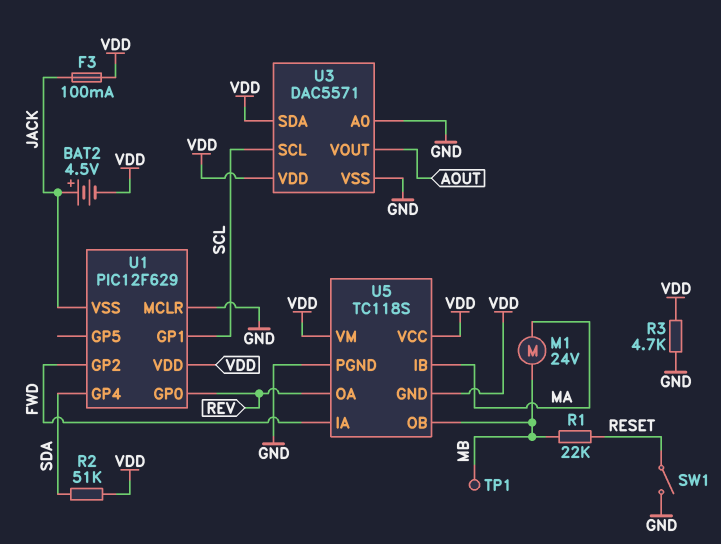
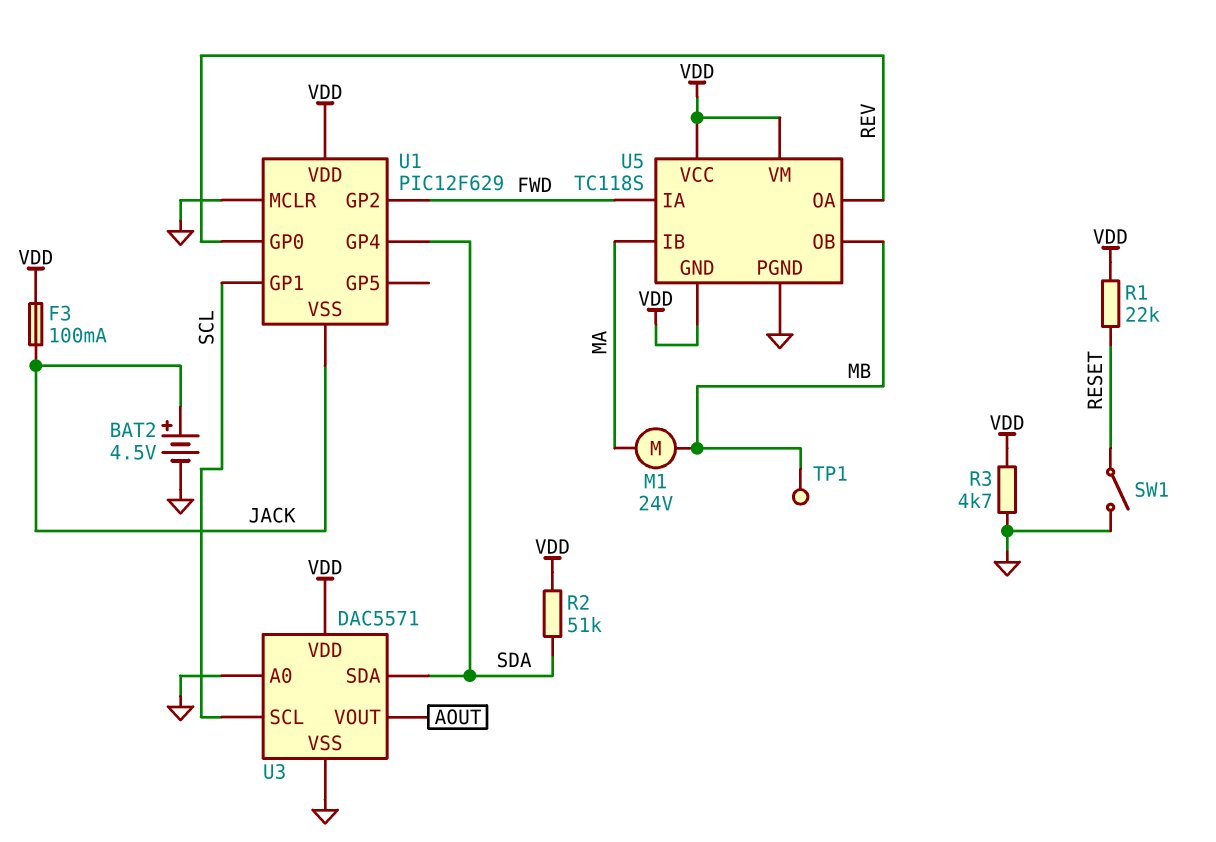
BAT2: 4.5V (plus JACK, minus VDD) -> 4.5V (plus JACK, minus GND)
R1: 22k (MB, RESET) -> 22k (RESET, VDD)
U3 pin SDA: VDD -> SDA

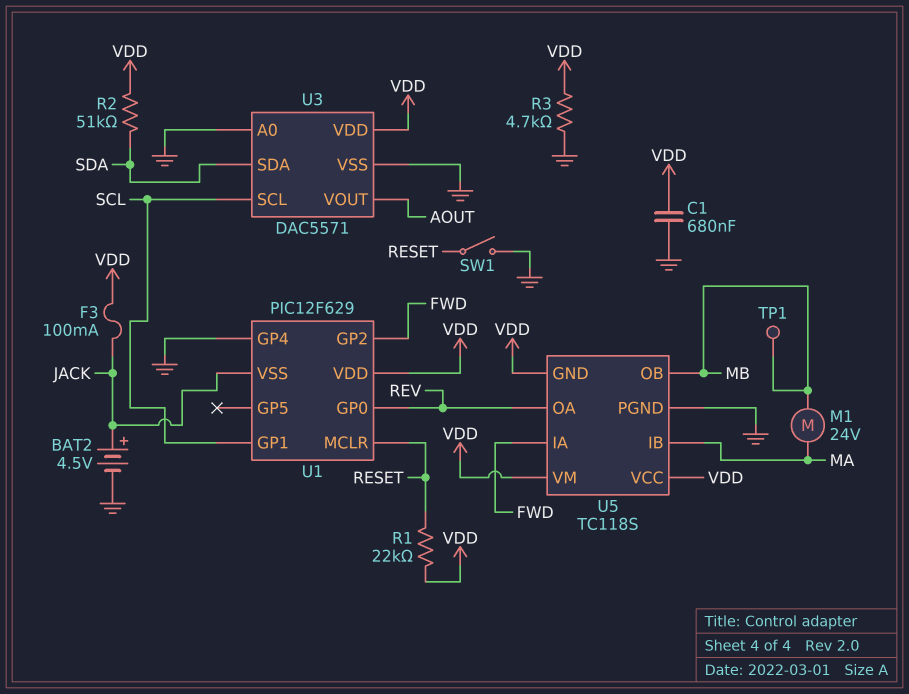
C1: none -> 680nF (GND, VDD)
U1 pin GP4: SDA -> GND
U1 pin MCLR: GND -> RESET

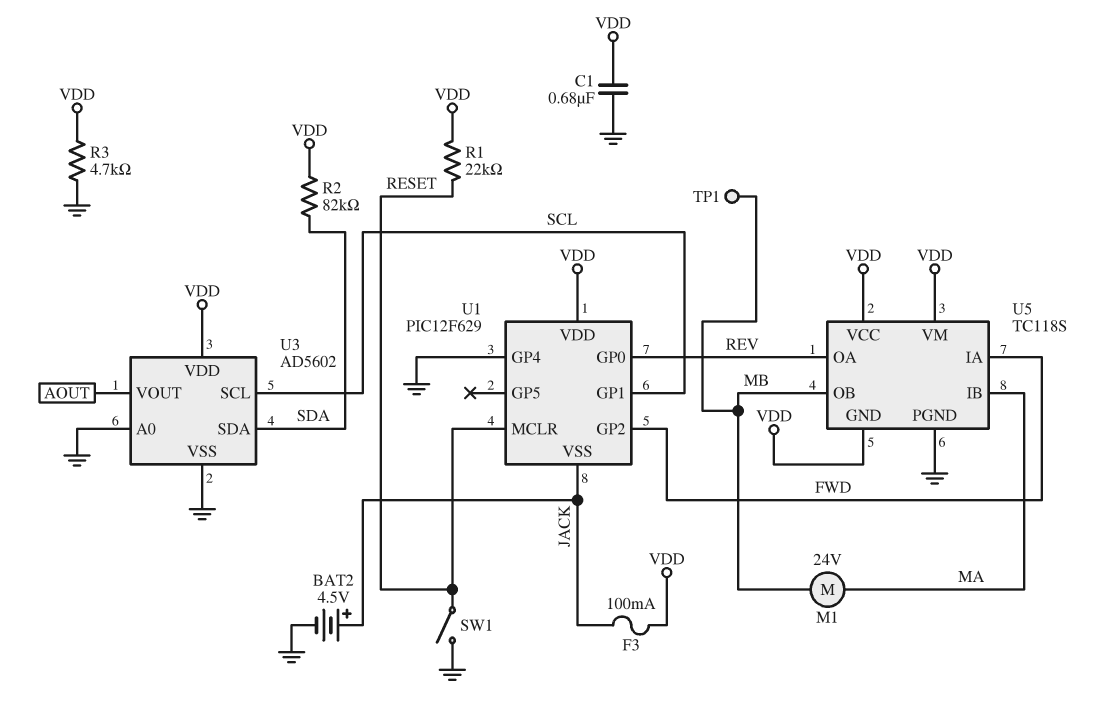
R2: 51k (SDA, VDD) -> 82k (SDA, VDD)
U3: DAC5571 -> AD5602

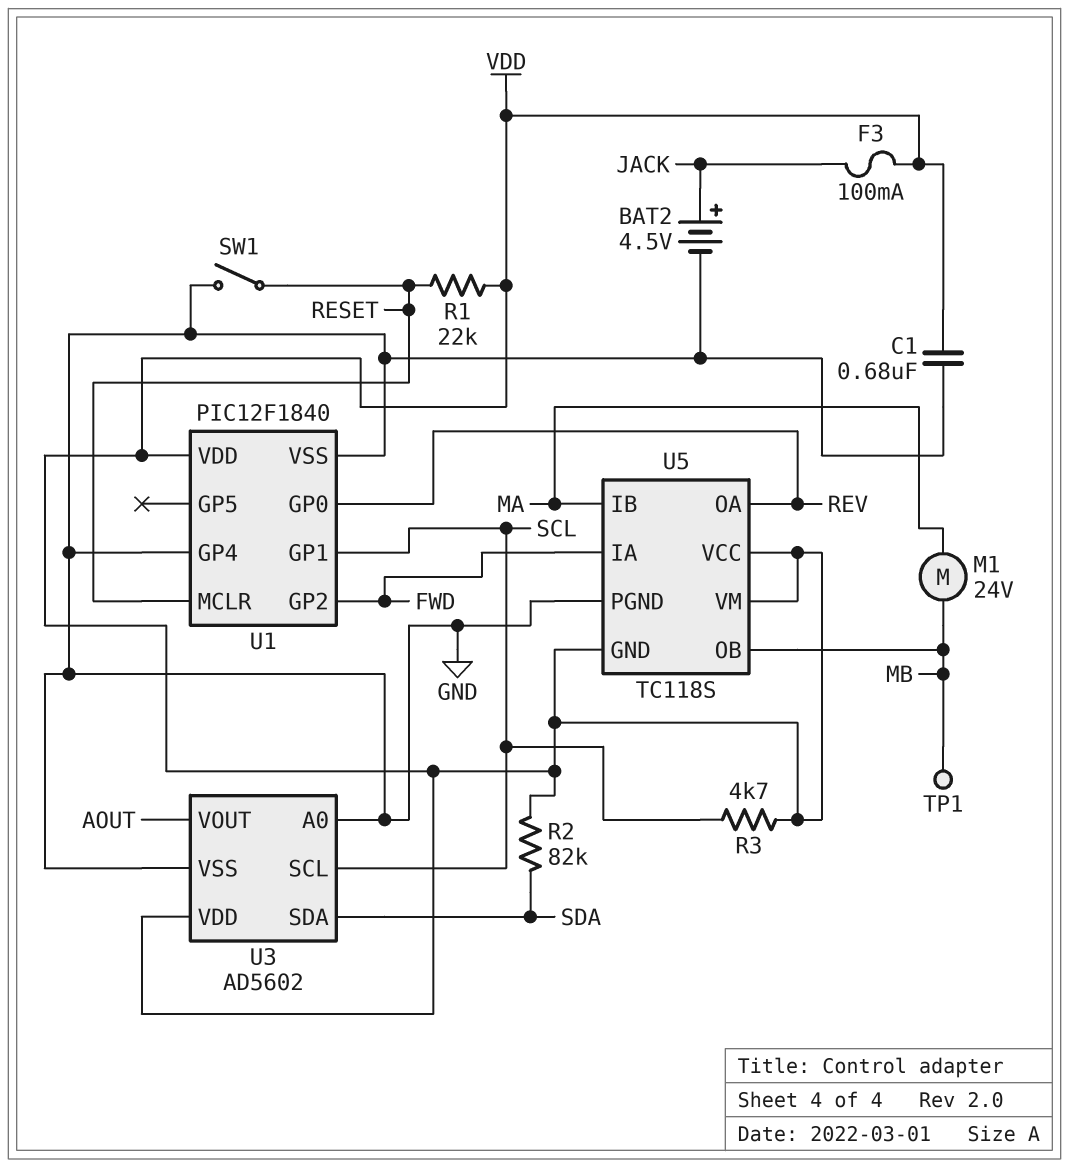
R3: 4.7k (GND, VDD) -> 4.7k (SCL, VDD)
U1: PIC12F629 -> PIC12F1840
U1 pin VSS: JACK -> GND

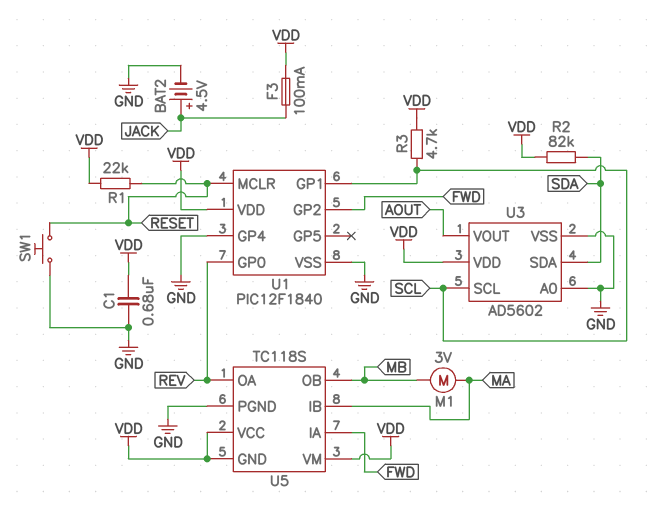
M1: motor 24V (MA, MB) -> motor 3V (MA, MB)
SW1: switch (GND, RESET) -> button (GND, RESET)
TP1: test point (MB) -> none

